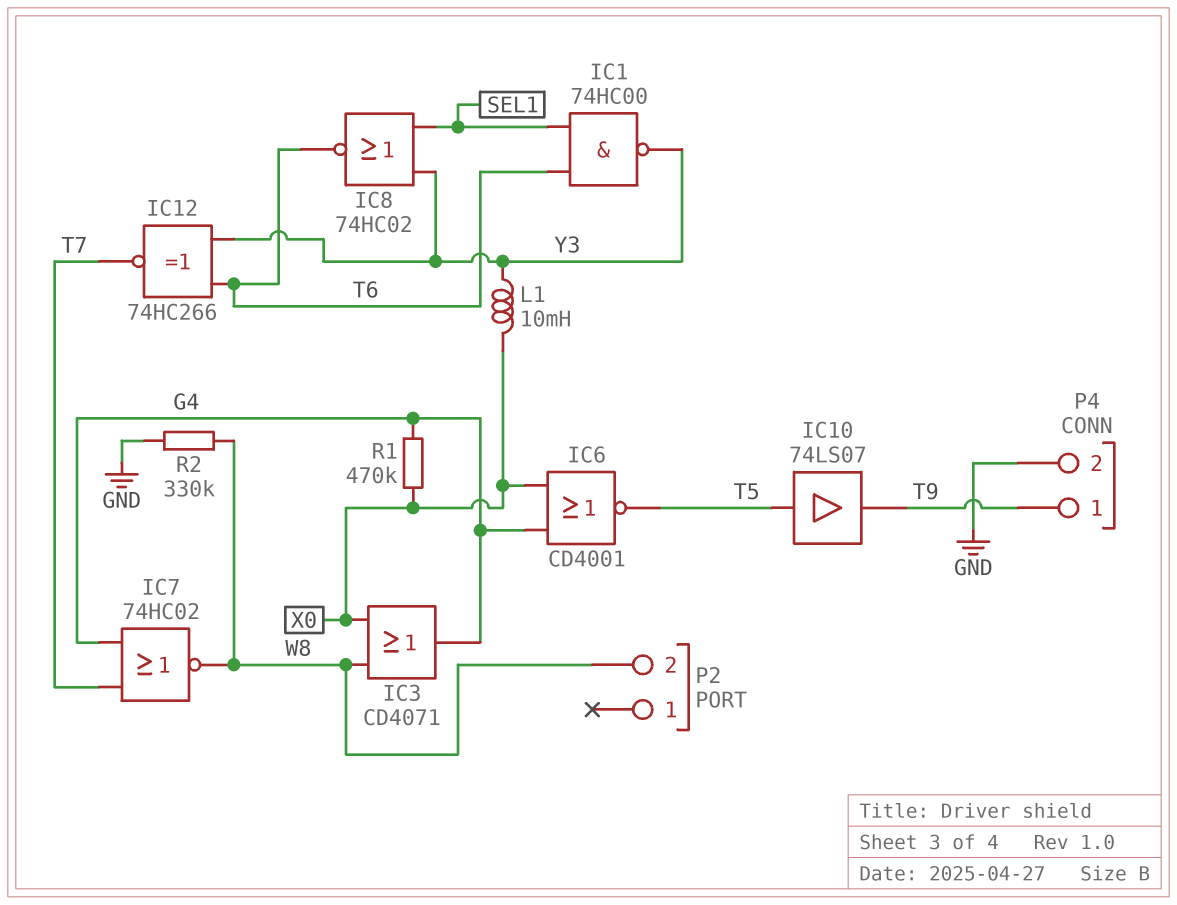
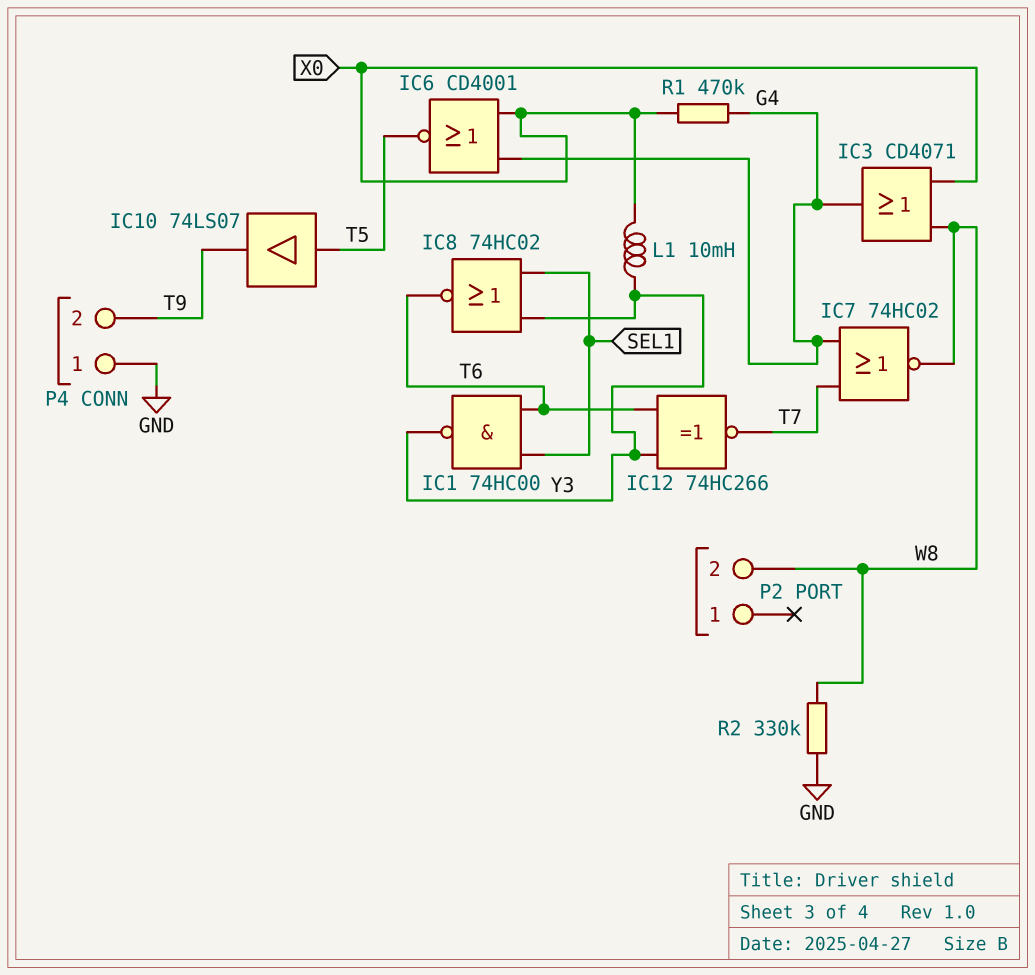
P4 pin 1: T9 -> GND
P4 pin 2: GND -> T9

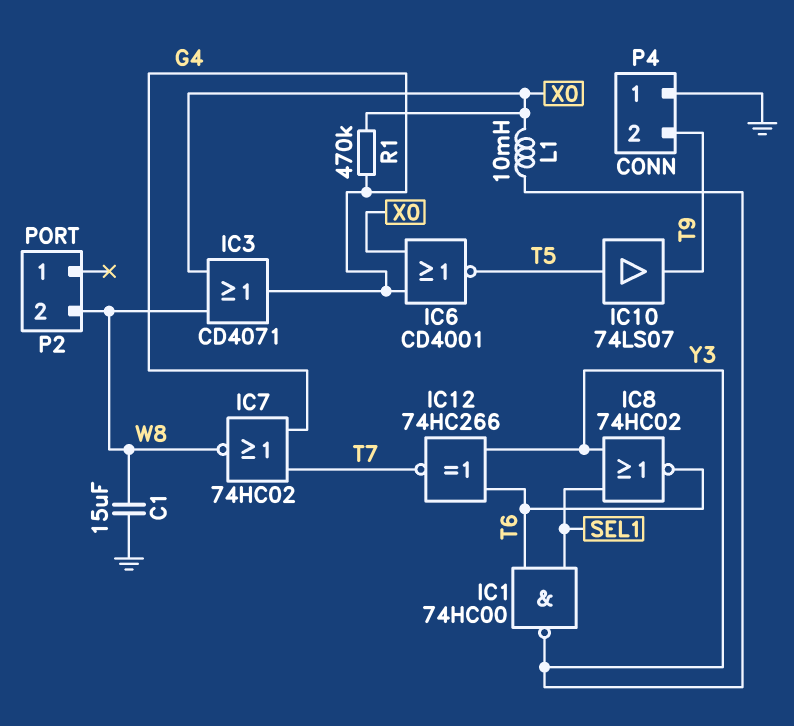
C1: none -> 15uF (GND, W8)
R2: 330k (GND, W8) -> none

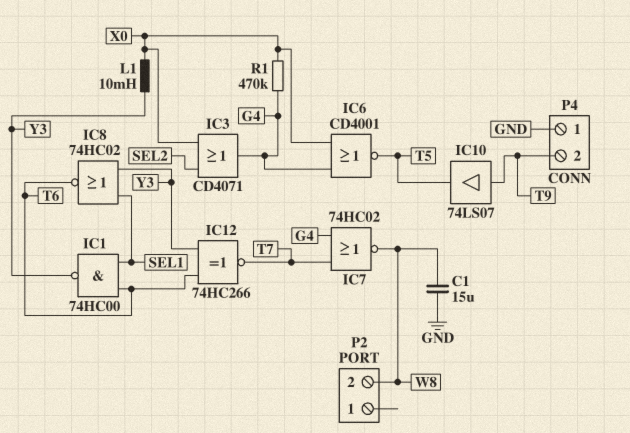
IC3: OR CD4071 (in W8, in X0, out G4) -> OR CD4071 (in SEL2, in X0, out G4)
IC10: buffer 74LS07 (in T5, out T9) -> buffer 74LS07 (in T9, out T5)

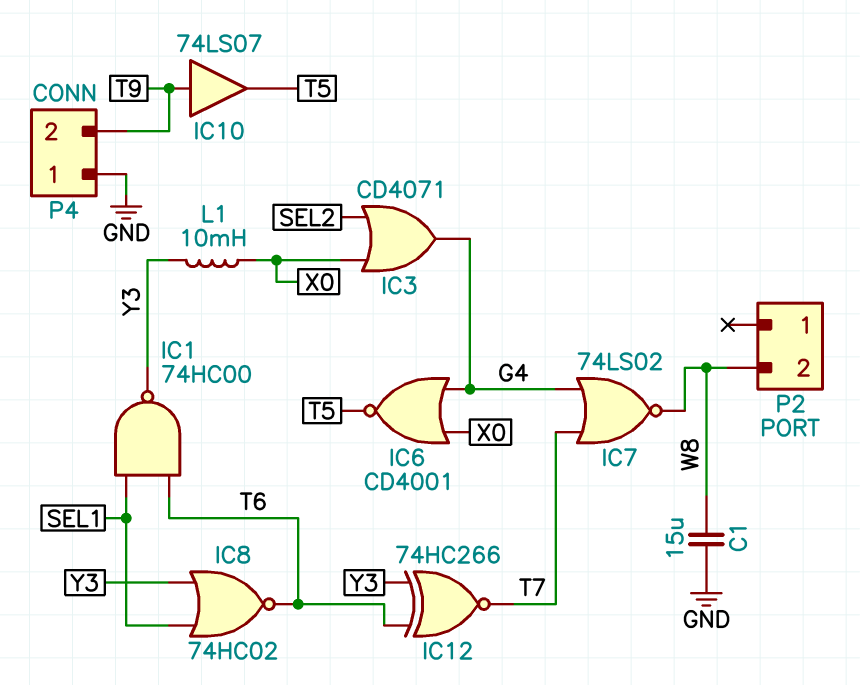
IC7: NOR 74HC02 (in G4, in T7, out W8) -> NOR 74LS02 (in G4, in T7, out W8)
R1: 470k (G4, X0) -> none

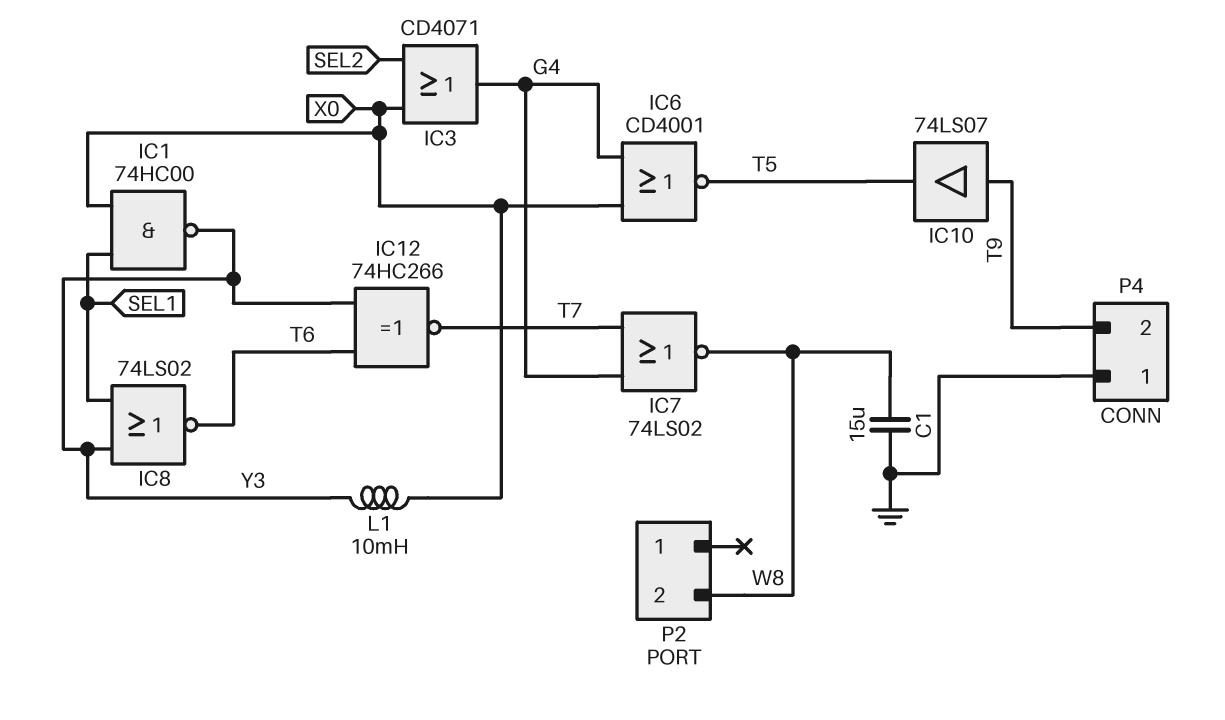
IC1: NAND 74HC00 (in SEL1, in T6, out Y3) -> NAND 74HC00 (in SEL1, in X0, out Y3)
IC8: NOR 74HC02 (in SEL1, in Y3, out T6) -> NOR 74LS02 (in SEL1, in Y3, out T6)

